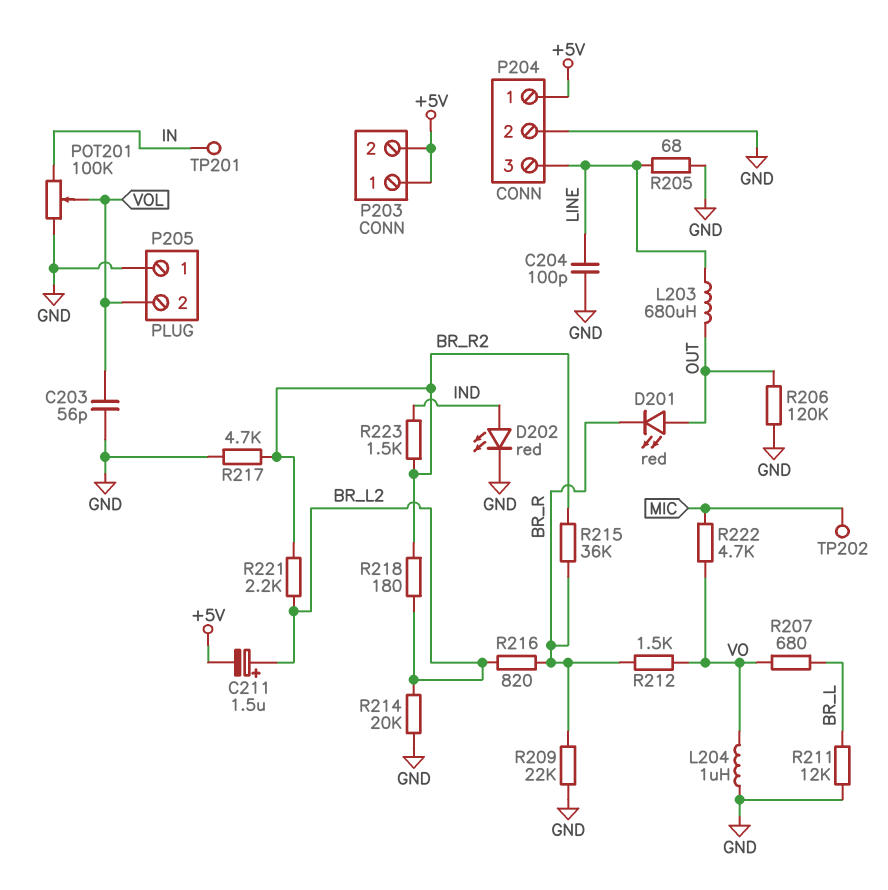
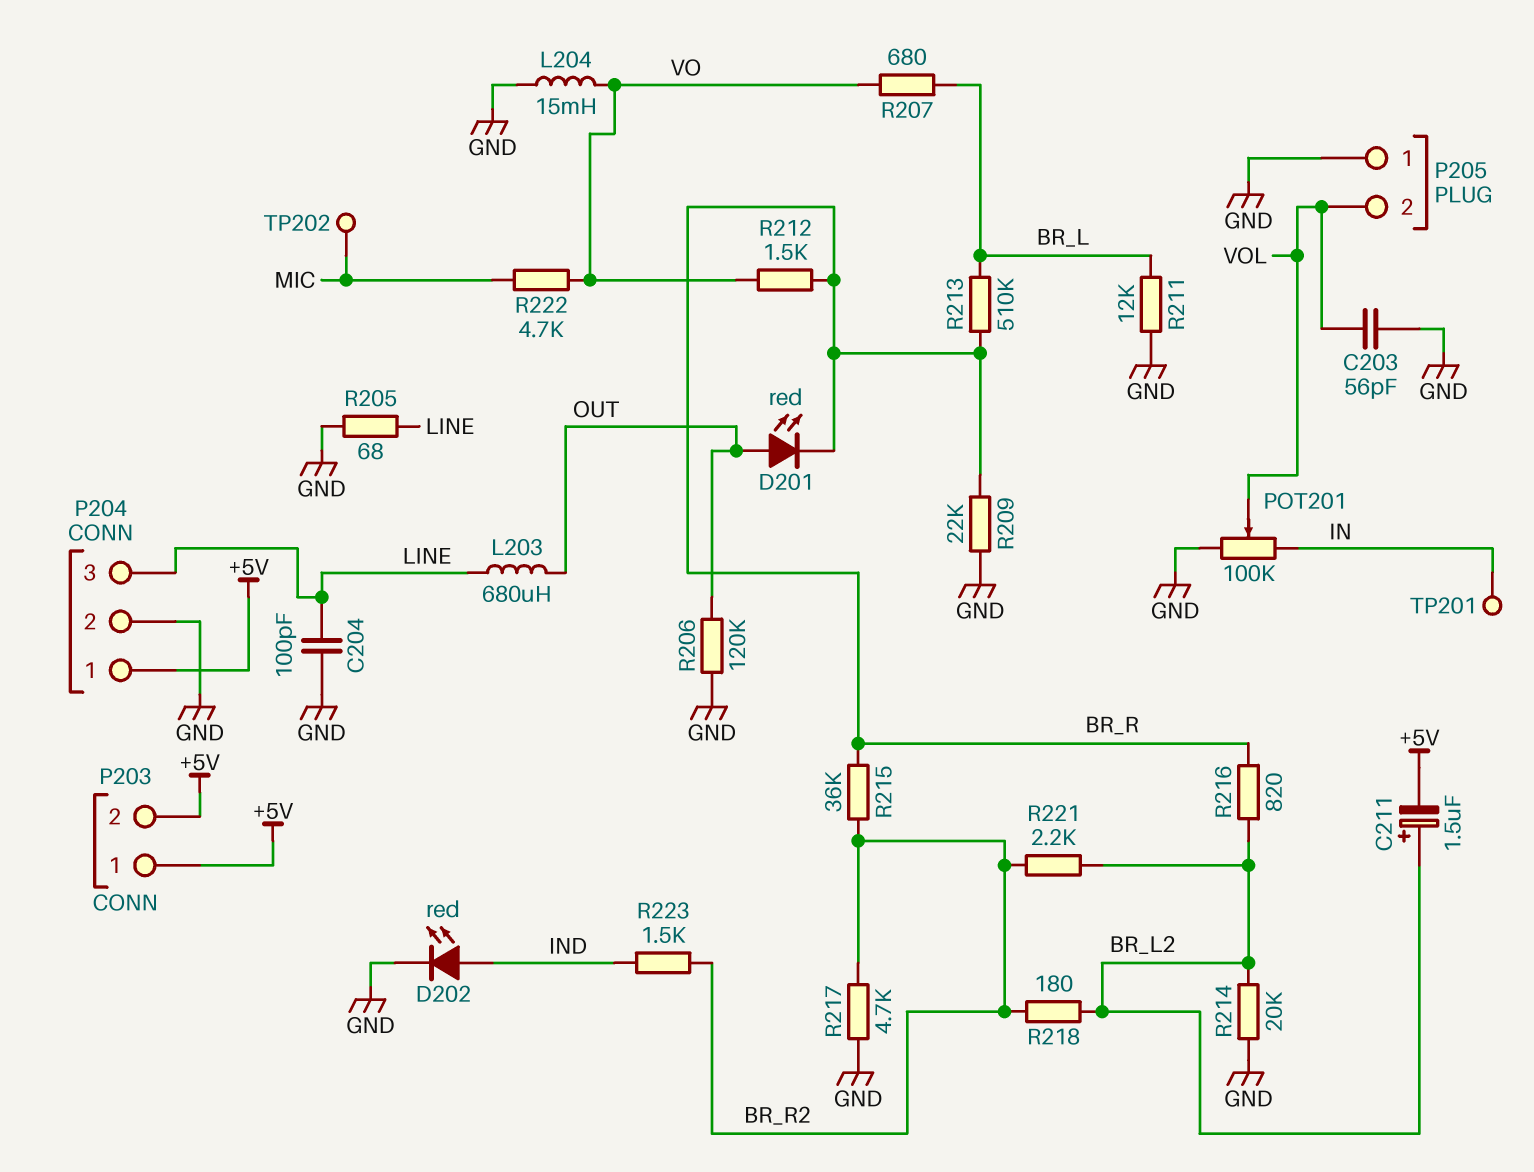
L204: 1uH (GND, VO) -> 15mH (GND, VO)
R213: none -> 510k (BR_L, BR_R)

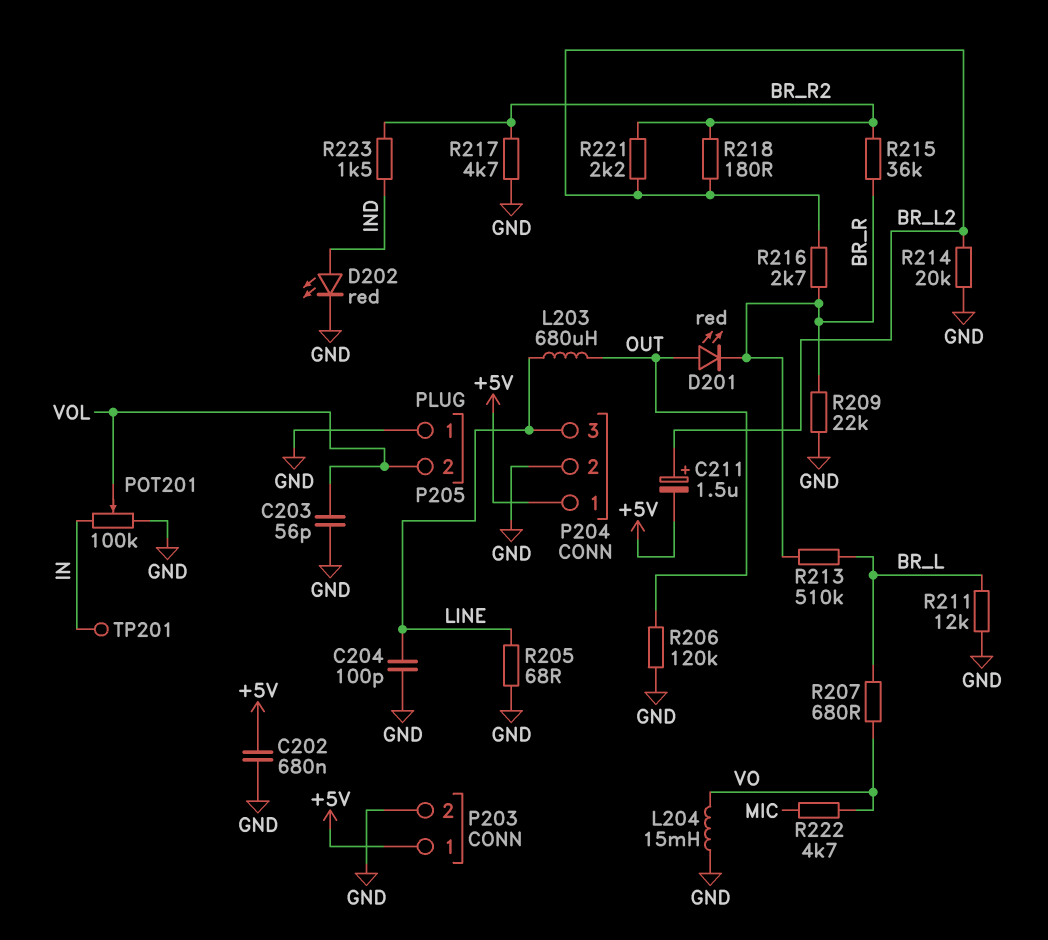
C202: none -> 680nF (+5V, GND)
P203 pin 2: +5V -> GND
R212: 1.5k (BR_R, VO) -> none
R216: 820 (BR_L2, BR_R) -> 2.7k (BR_L2, BR_R)
TP202: test point (MIC) -> none

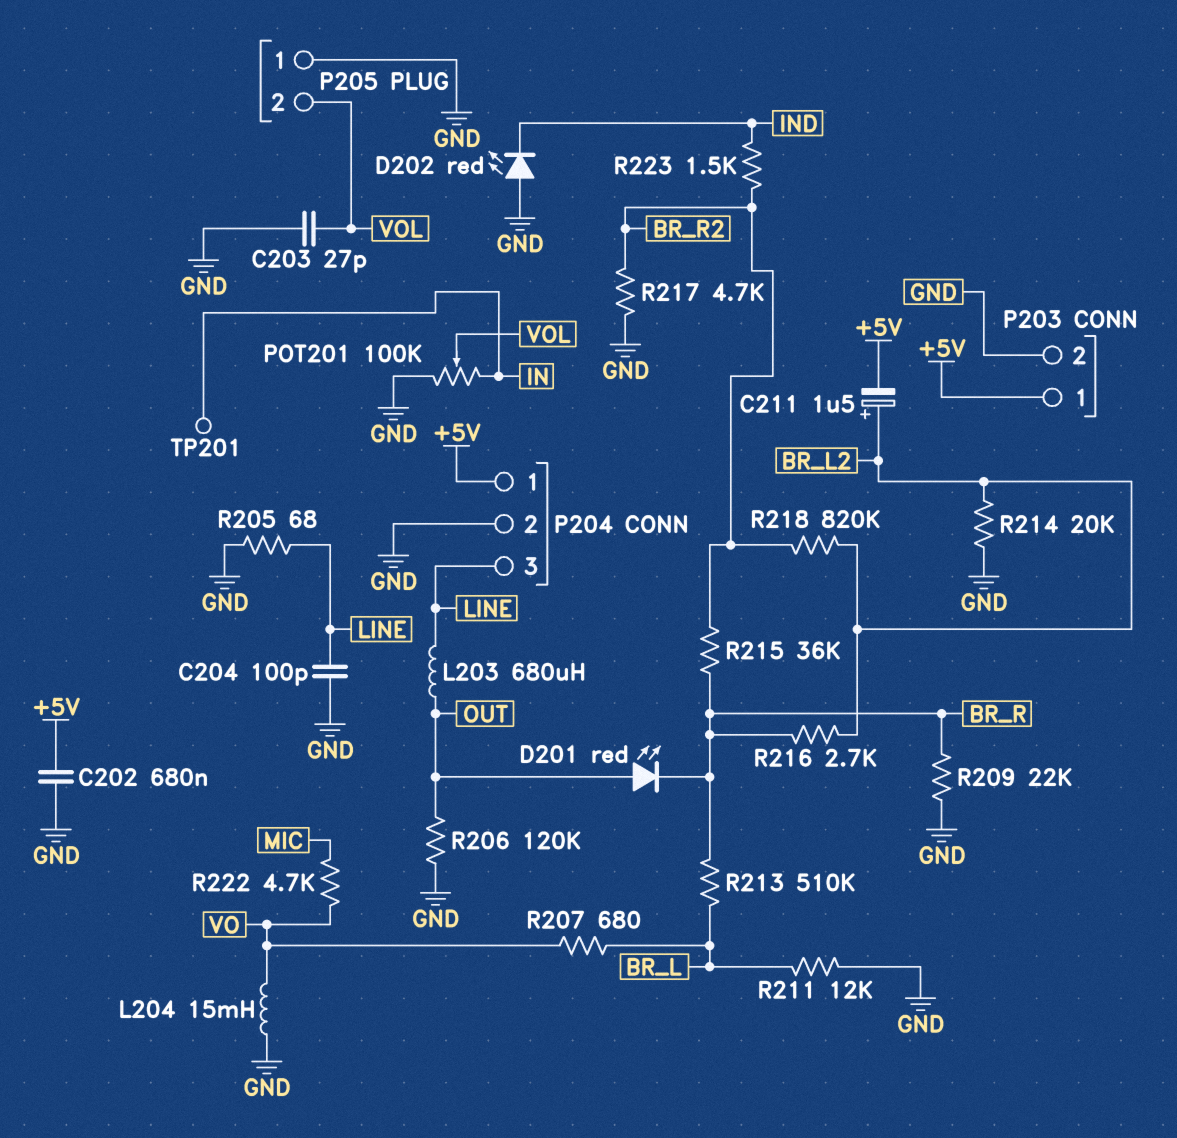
C203: 56pF (GND, VOL) -> 27pF (GND, VOL)
D202: LED red (A IND, K GND) -> LED red (A GND, K IND)
R218: 180 (BR_L2, BR_R2) -> 820k (BR_L2, BR_R2)
R221: 2.2k (BR_L2, BR_R2) -> none

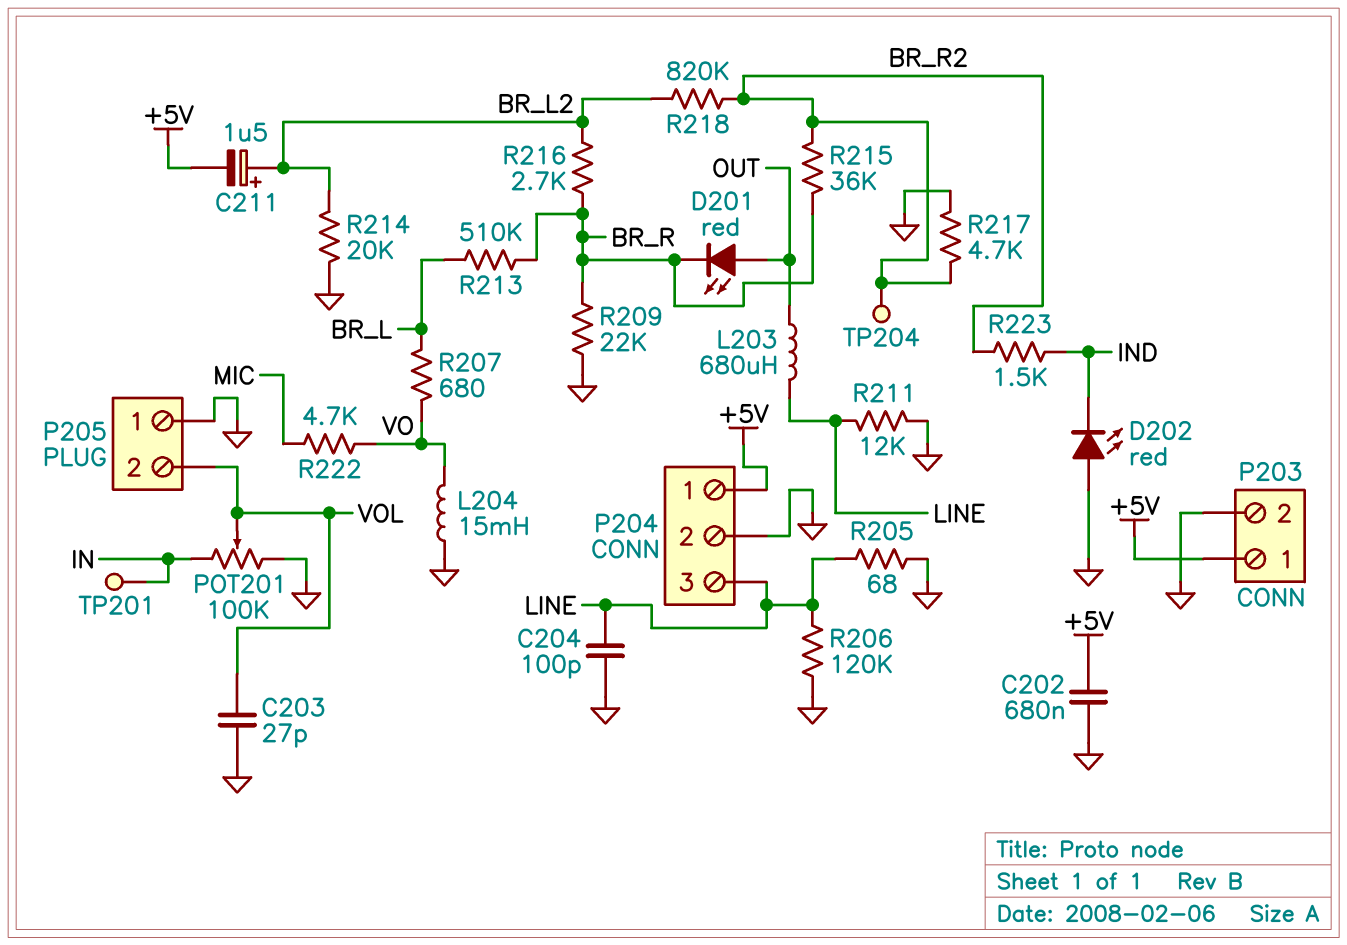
R206: 120k (GND, OUT) -> 120k (GND, LINE)
R211: 12k (BR_L, GND) -> 12k (GND, LINE)
TP204: none -> test point (BR_R2)

